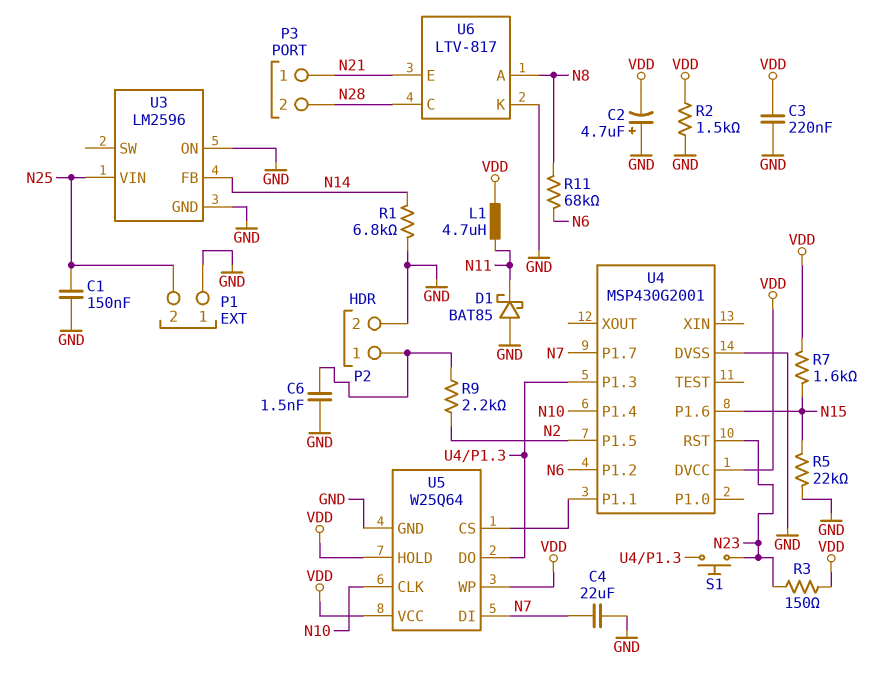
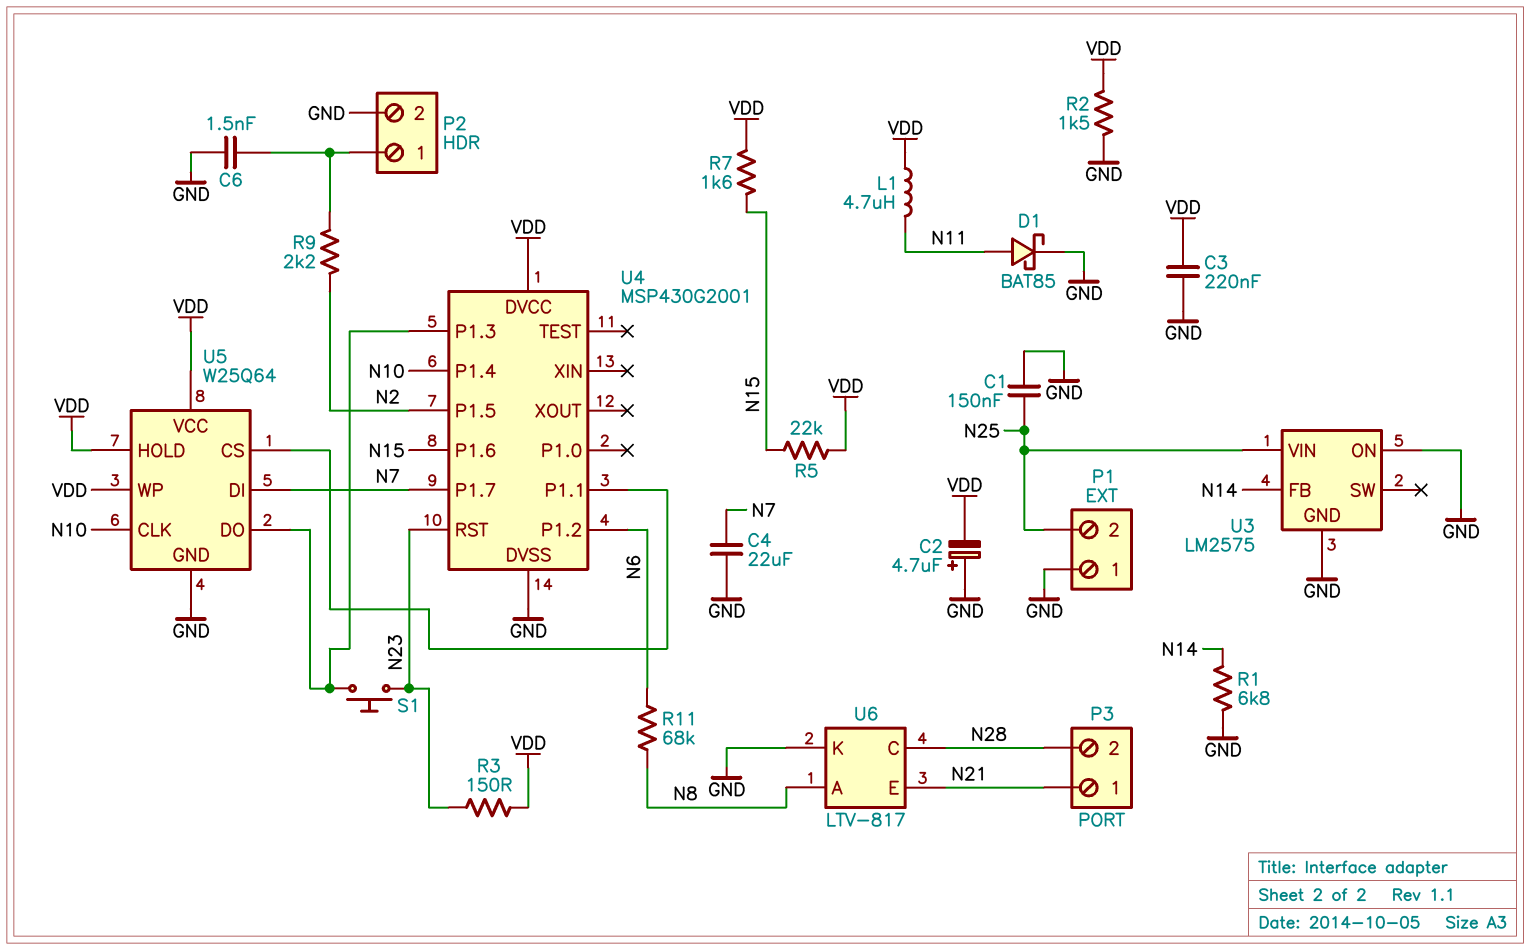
D1: schottky BAT85 (A GND, K N11) -> schottky BAT85 (A N11, K GND)
R5: 22k (GND, N15) -> 22k (N15, VDD)
U3: LM2596 -> LM2575

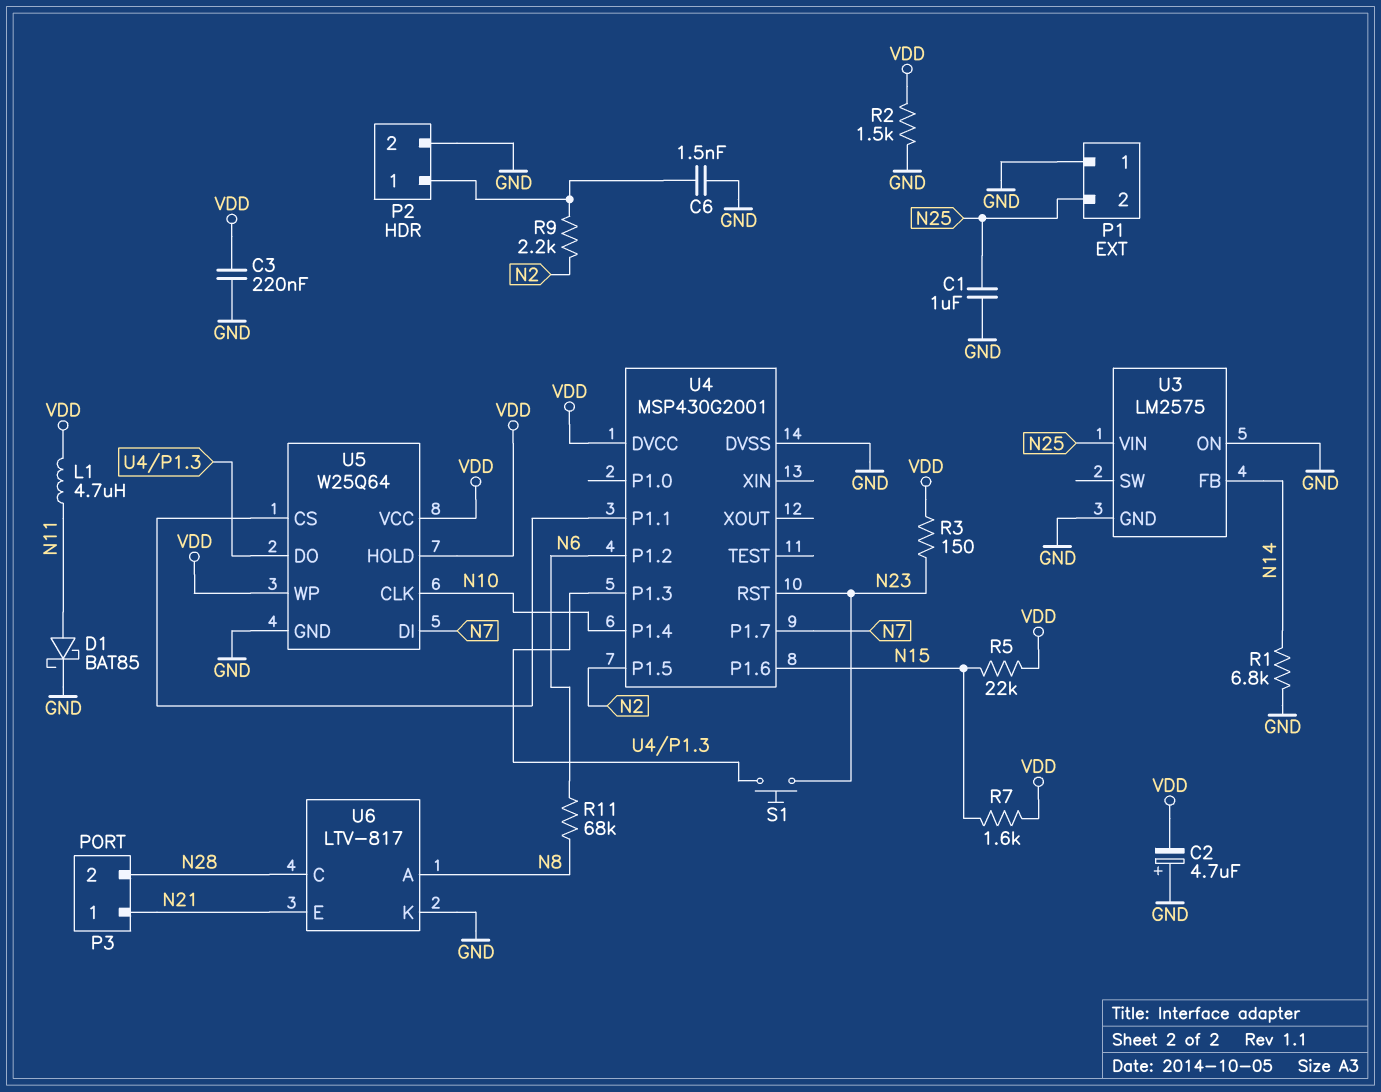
C1: 150nF (GND, N25) -> 1uF (GND, N25)
C4: 22uF (GND, N7) -> none

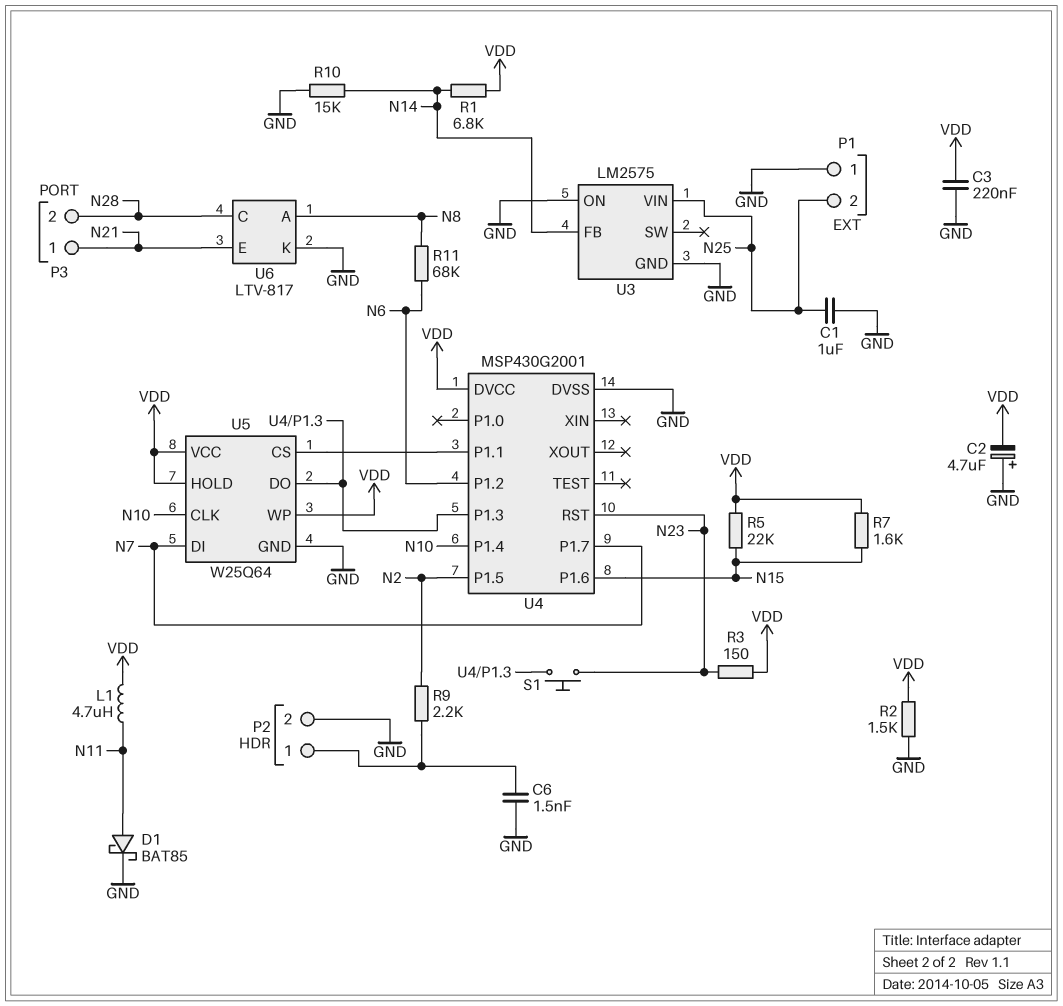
R1: 6.8k (GND, N14) -> 6.8k (N14, VDD)
R10: none -> 15k (GND, N14)

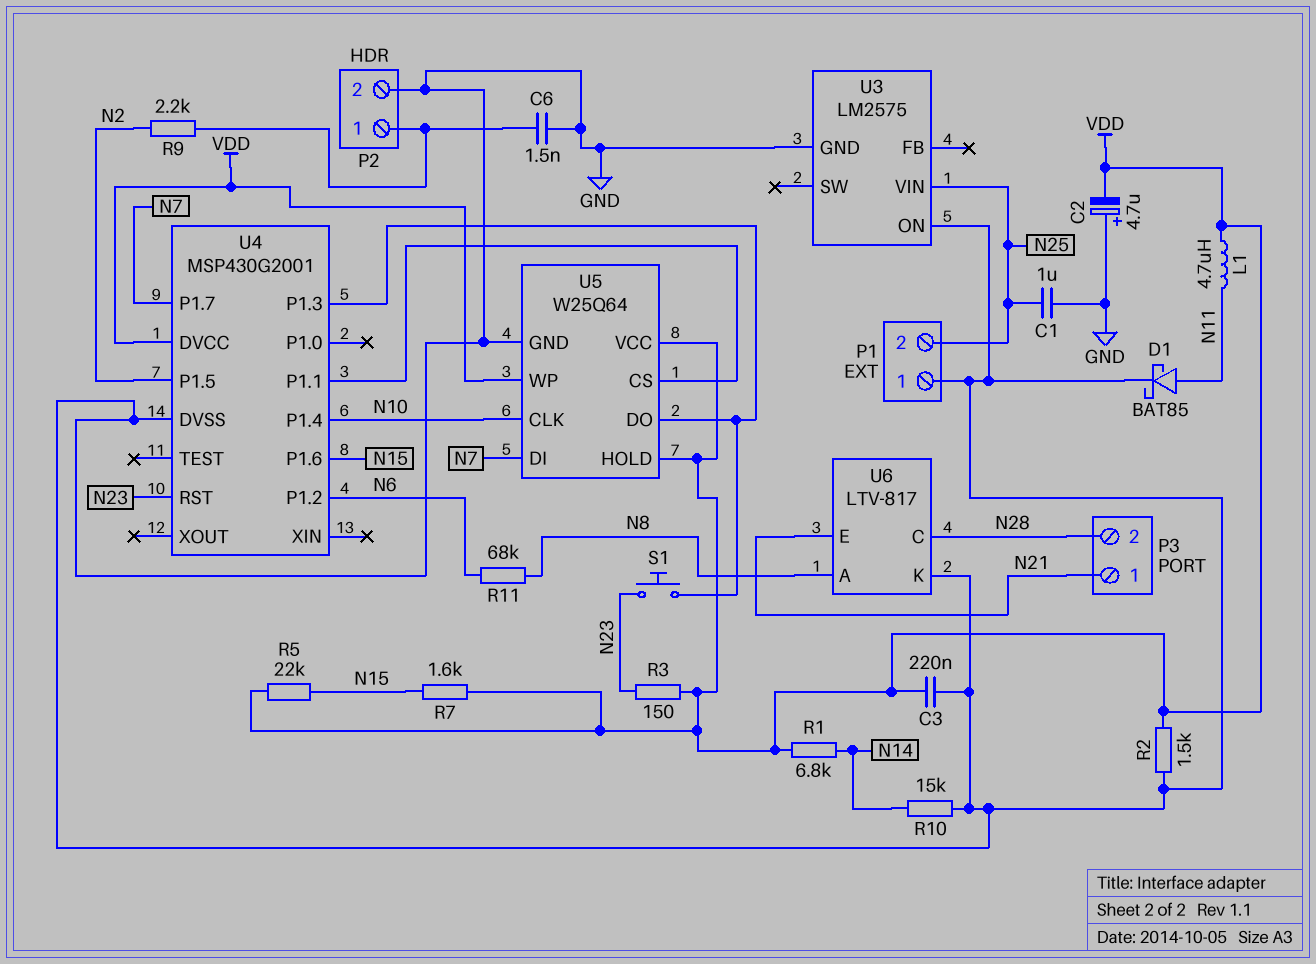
U3 pin FB: N14 -> none

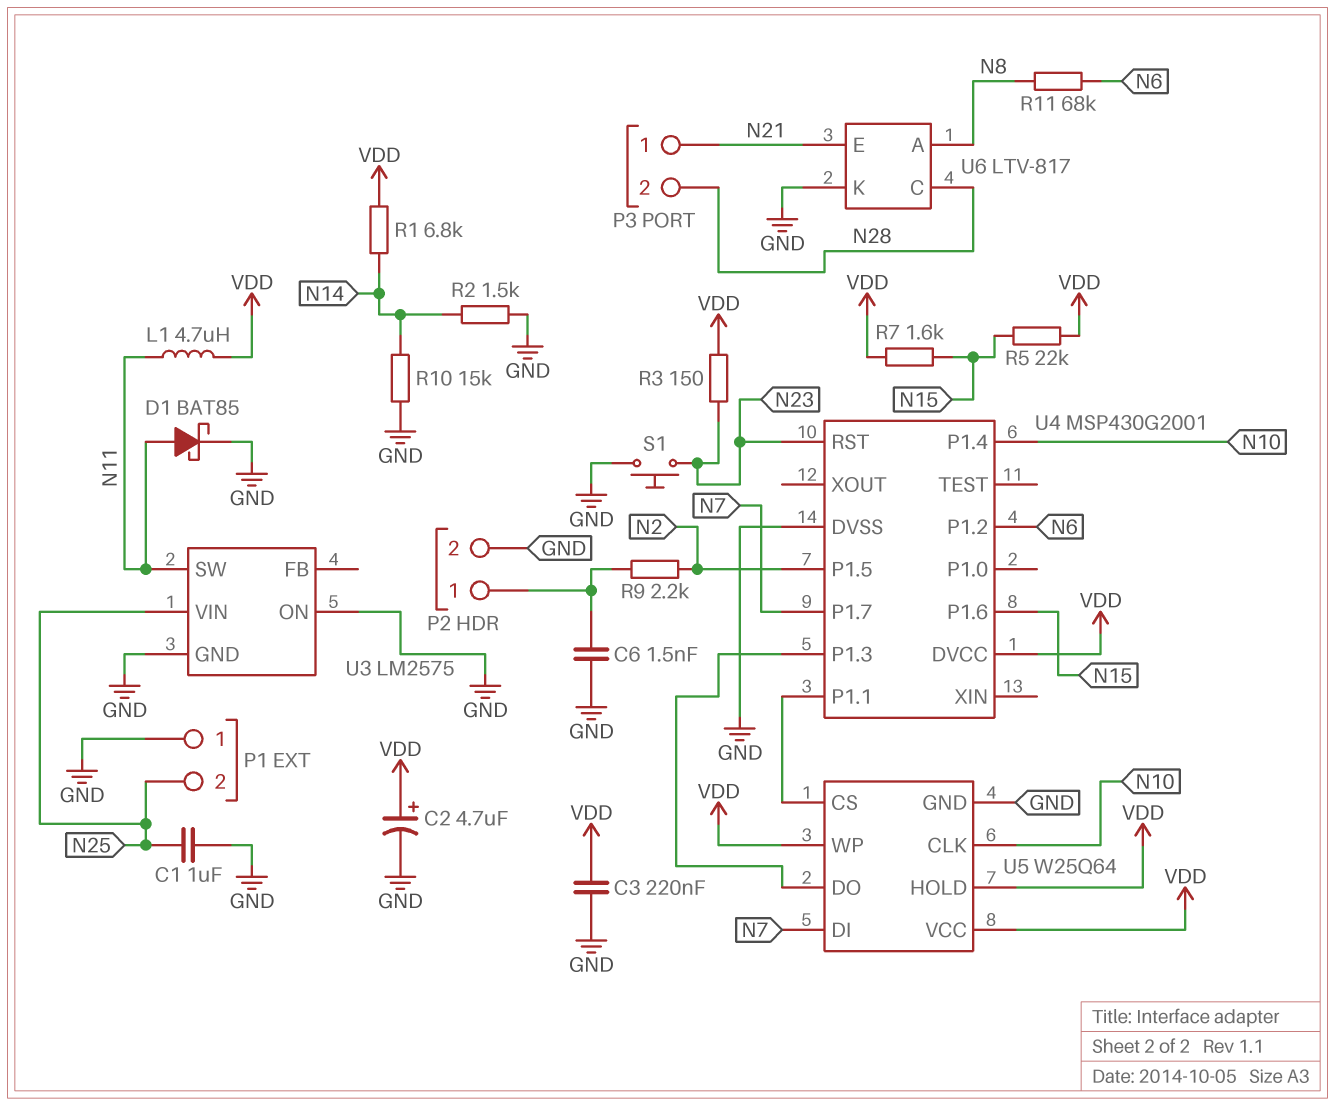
C2: 4.7uF (plus GND, minus VDD) -> 4.7uF (plus VDD, minus GND)
R2: 1.5k (GND, VDD) -> 1.5k (GND, N14)
S1: button (N23, U4/P1.3) -> button (GND, N23)
U3 pin SW: none -> N11

